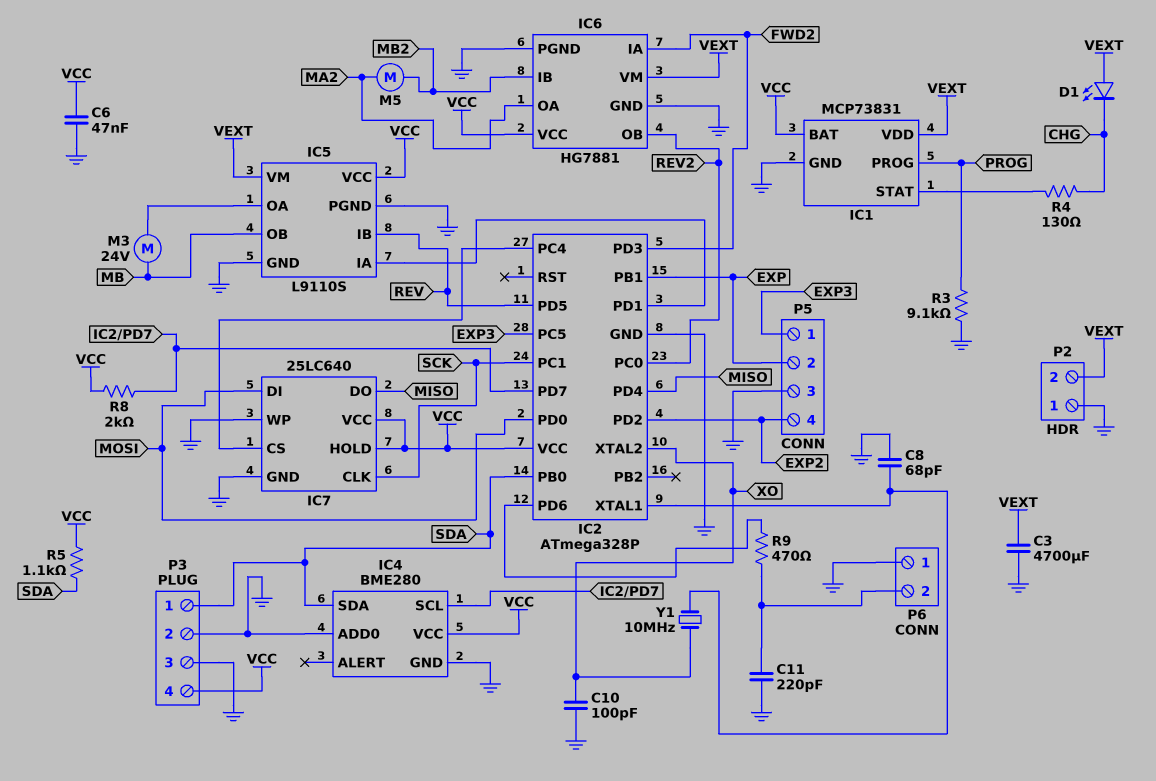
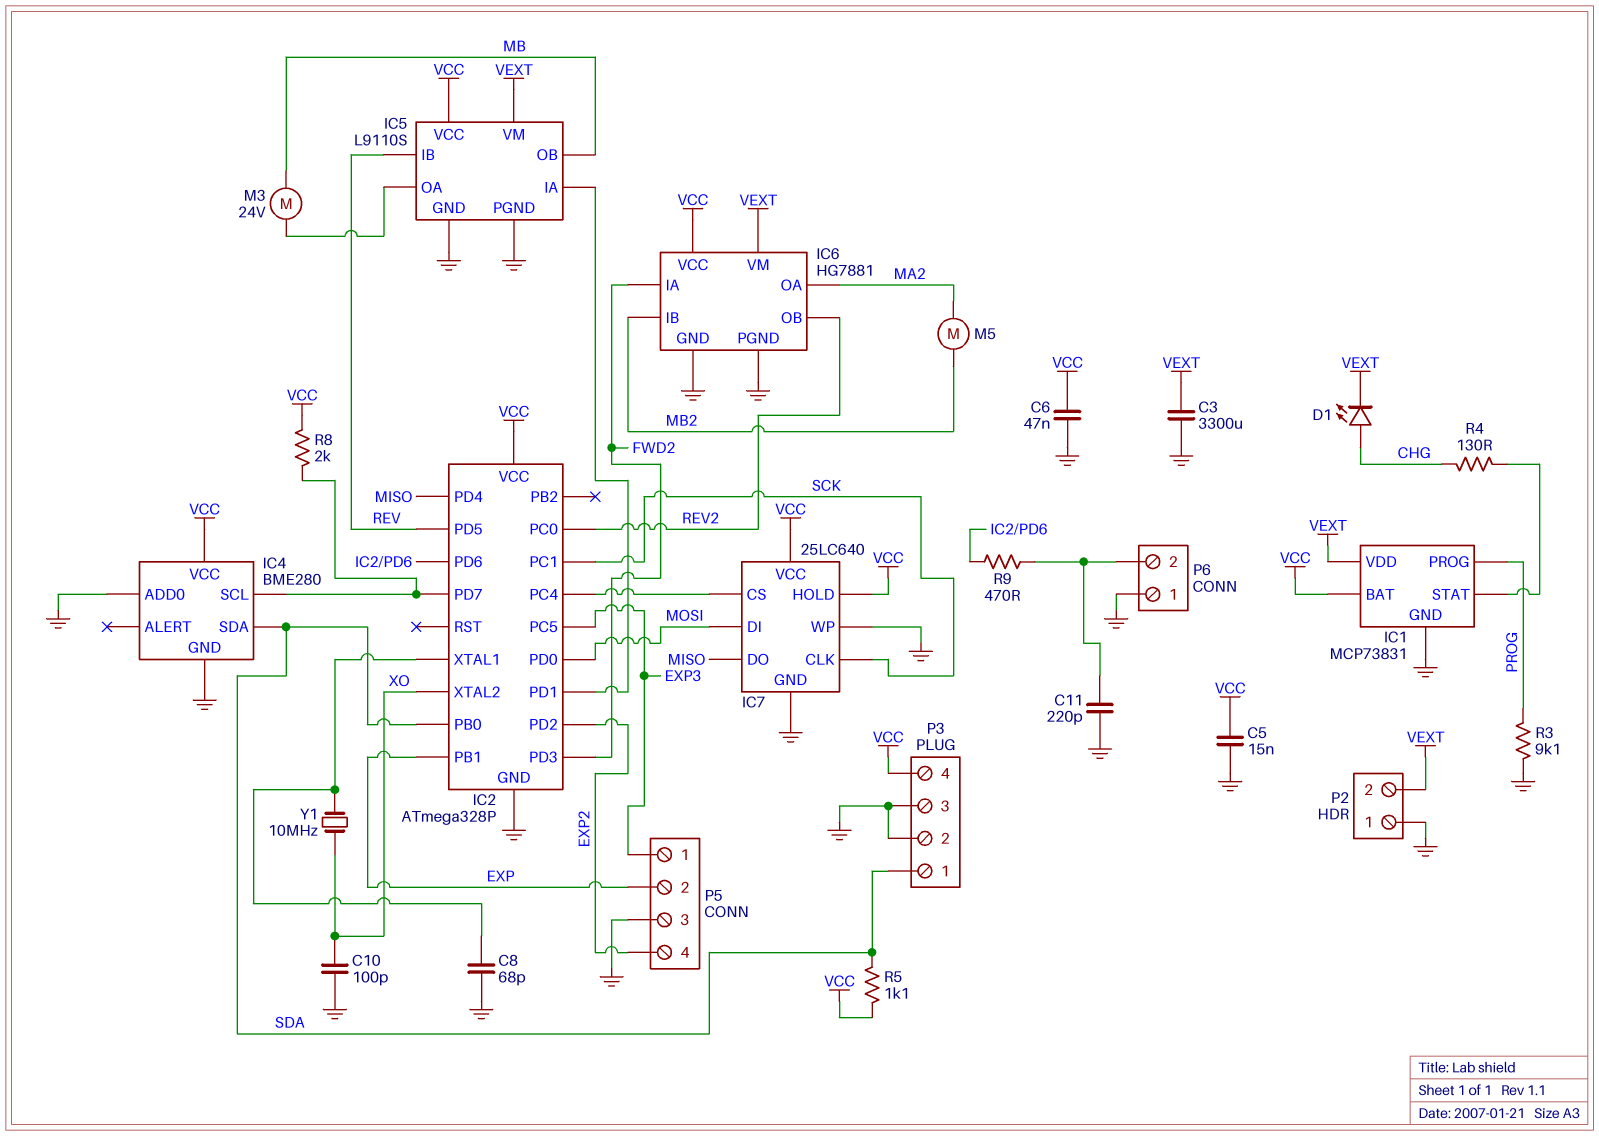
C3: 4700uF (GND, VEXT) -> 3300uF (GND, VEXT)
C5: none -> 15nF (GND, VCC)
D1: LED (A VEXT, K CHG) -> LED (A CHG, K VEXT)

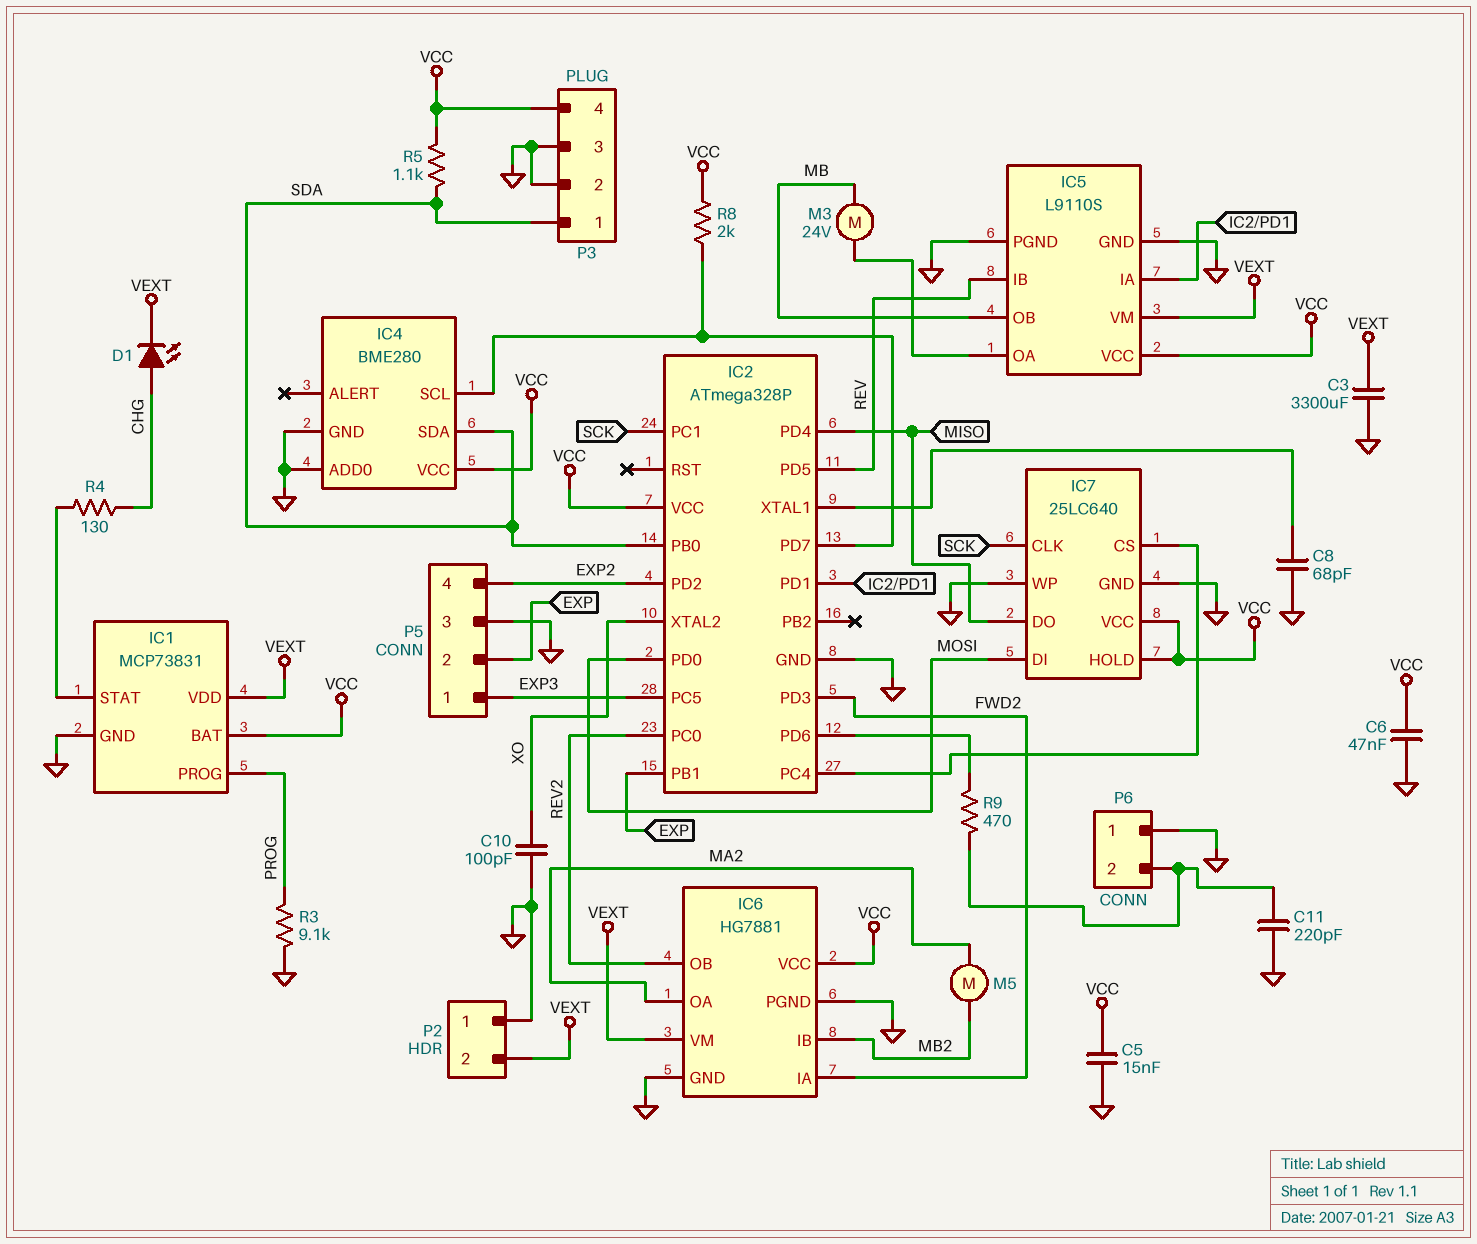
Y1: 10MHz (IC2/XTAL1, XO) -> none

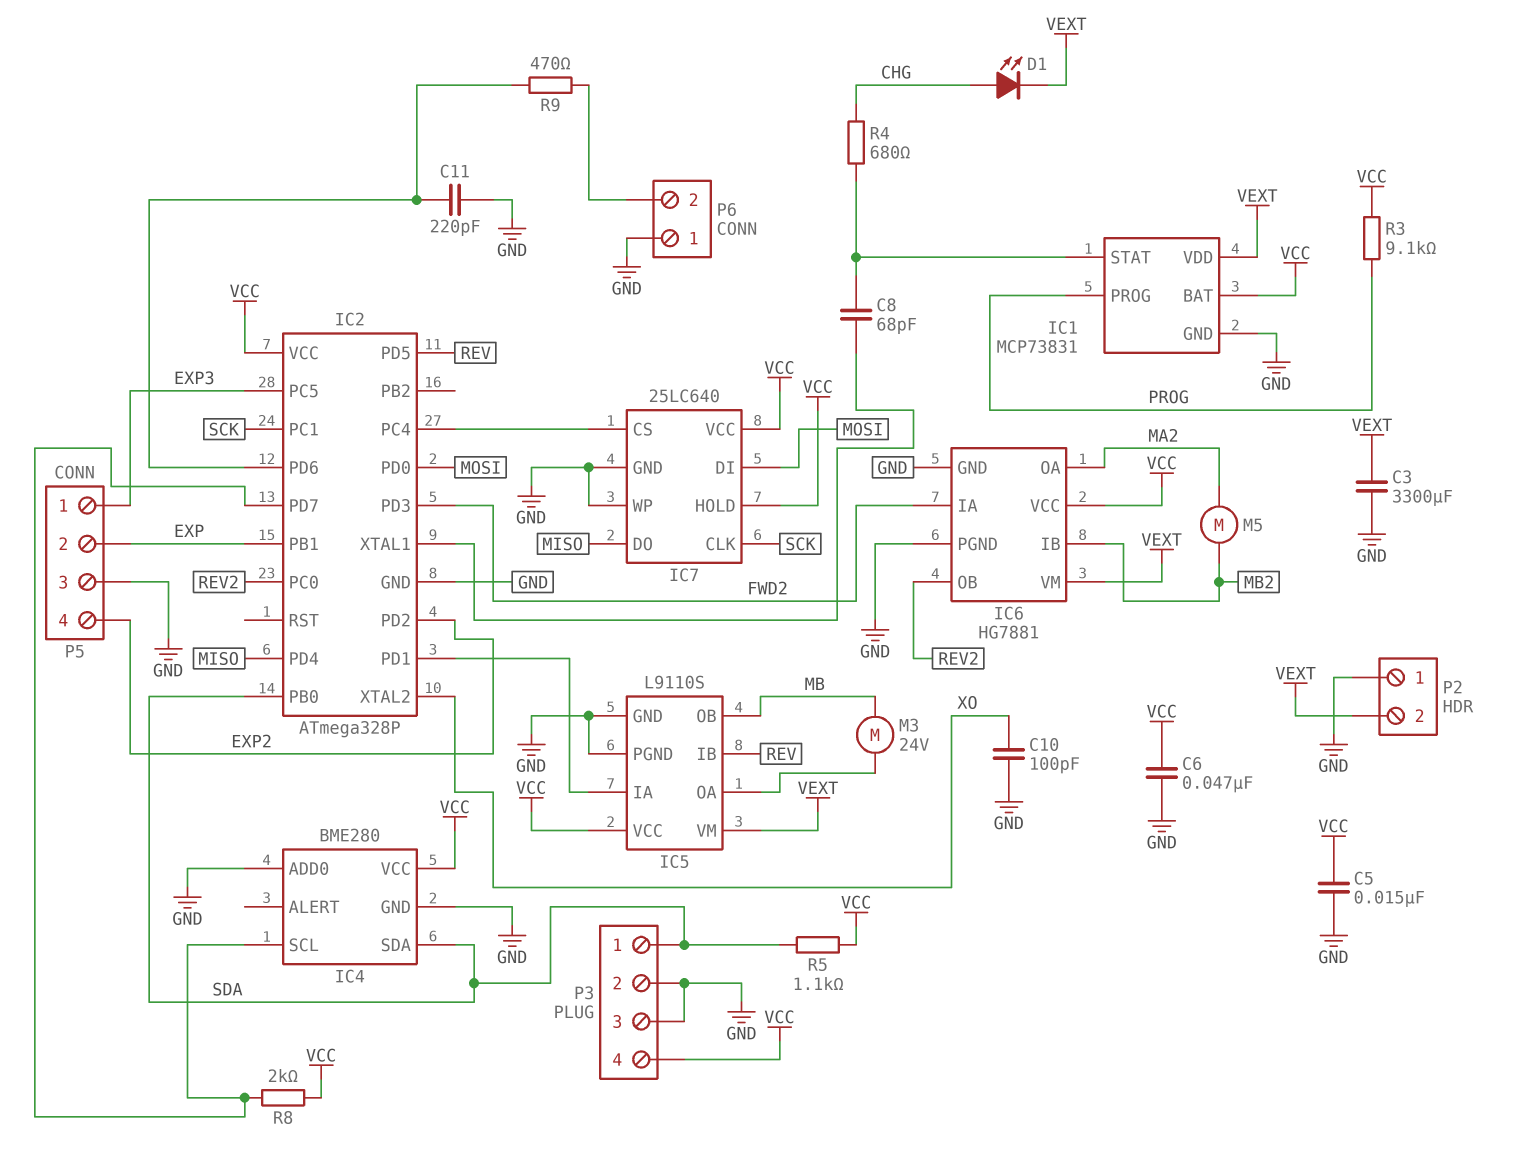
C8: 68pF (GND, IC2/XTAL1) -> 68pF (IC1/STAT, IC2/XTAL1)
C11: 220pF (GND, P6/2) -> 220pF (GND, IC2/PD6)
R3: 9.1k (GND, PROG) -> 9.1k (PROG, VCC)
R4: 130 (CHG, IC1/STAT) -> 680 (CHG, IC1/STAT)

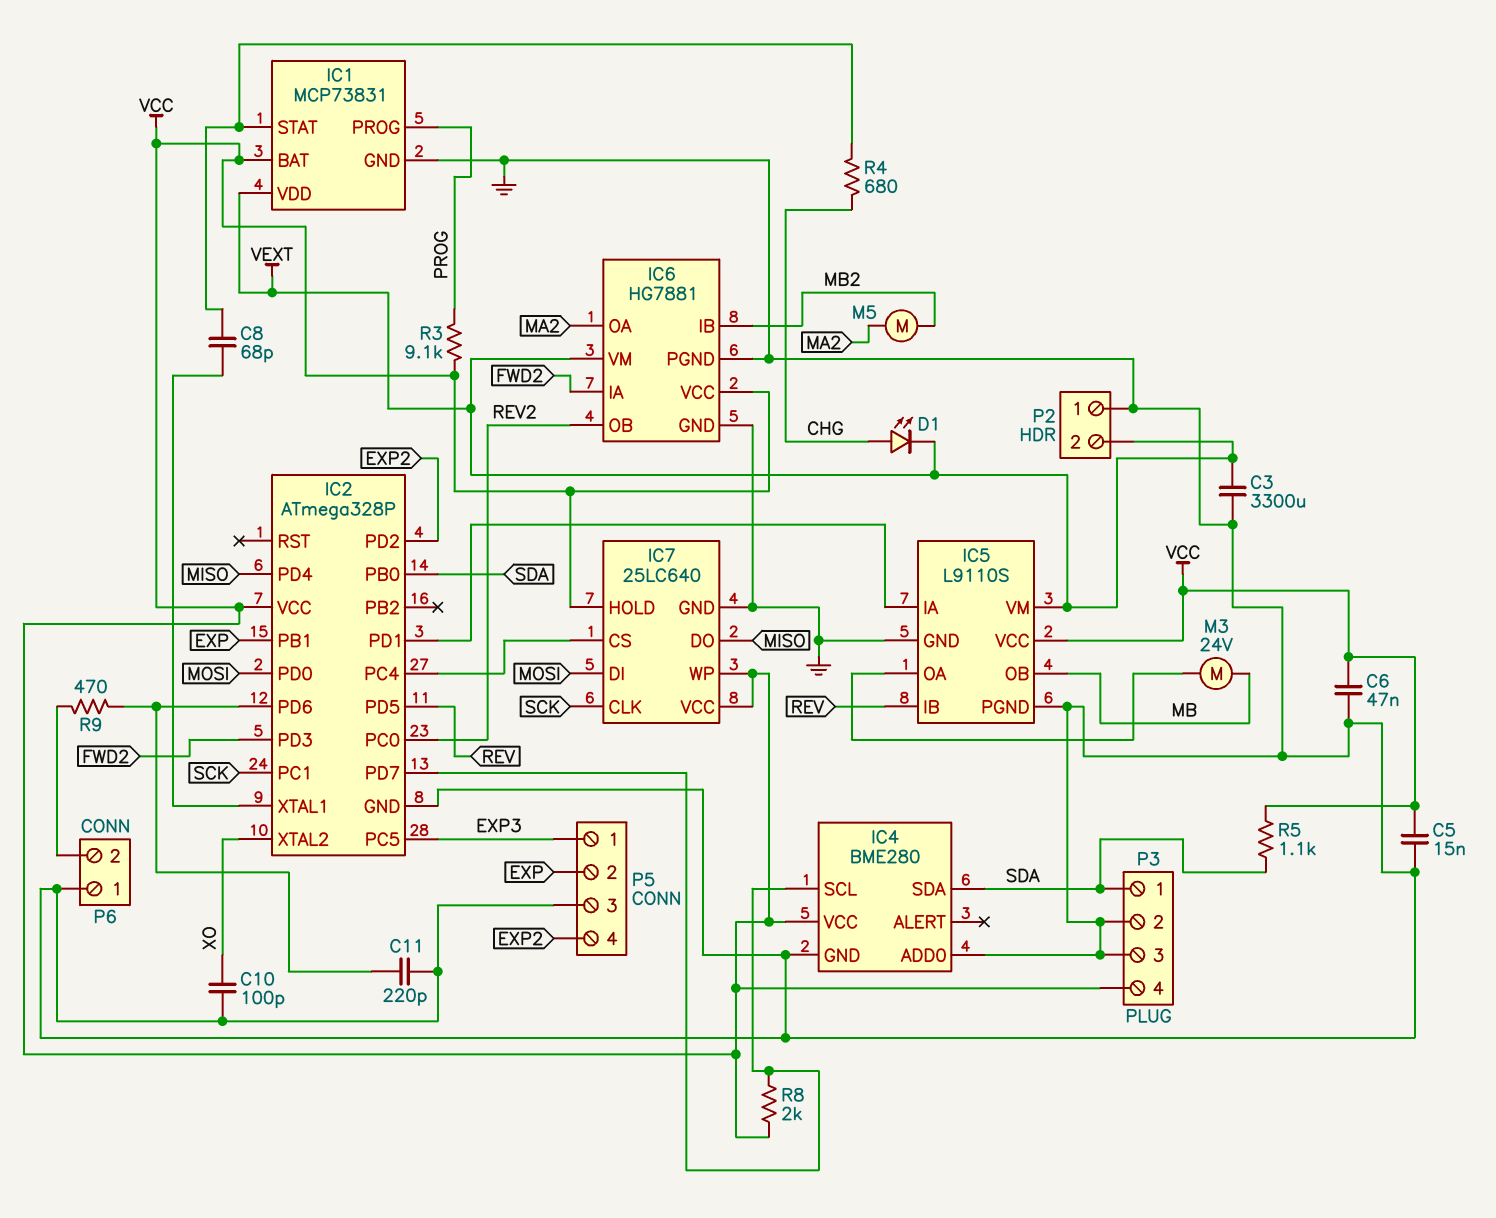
IC7 pin WP: GND -> VCC

